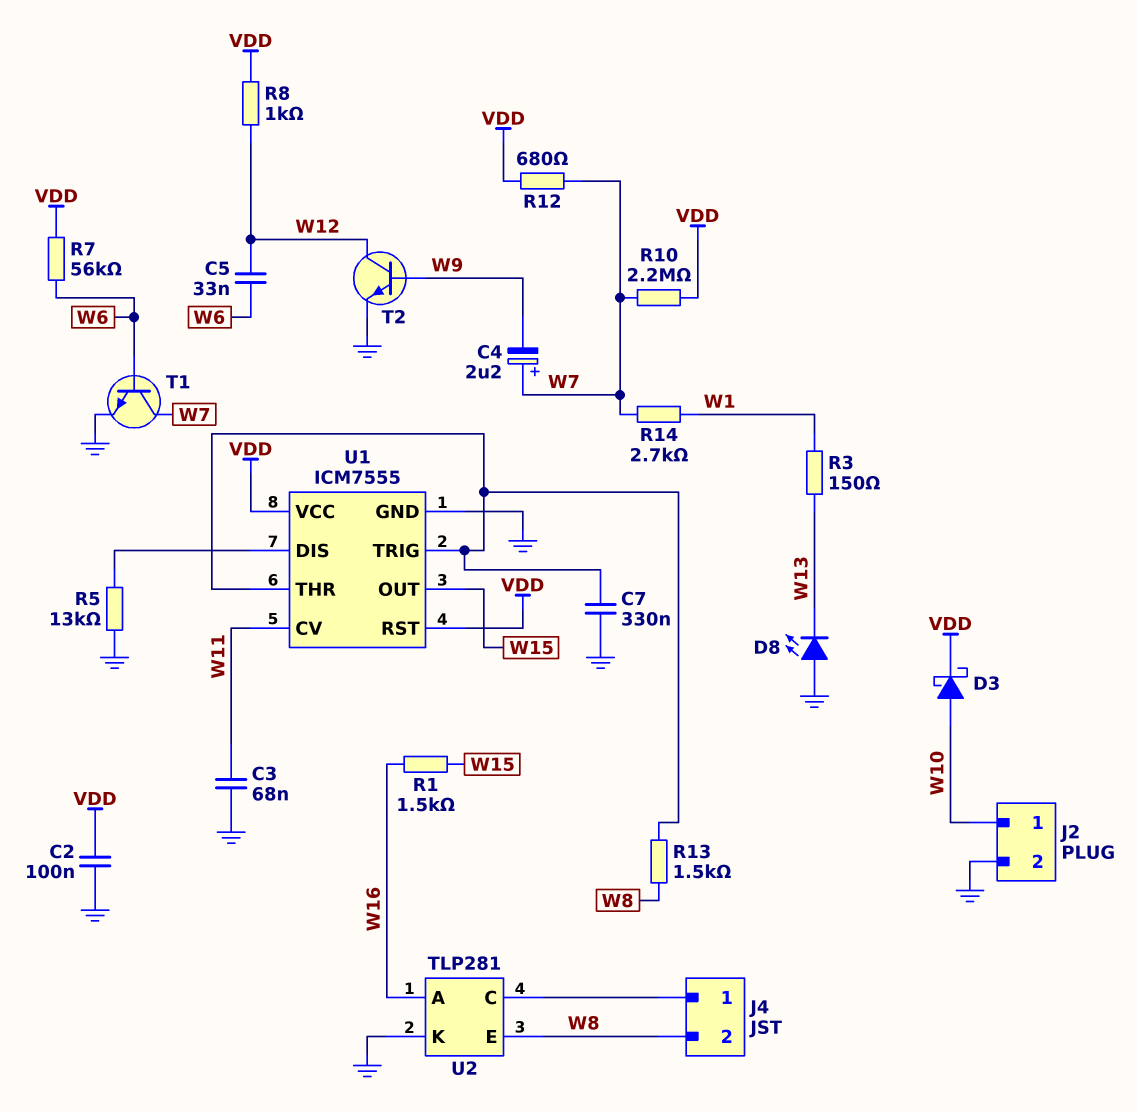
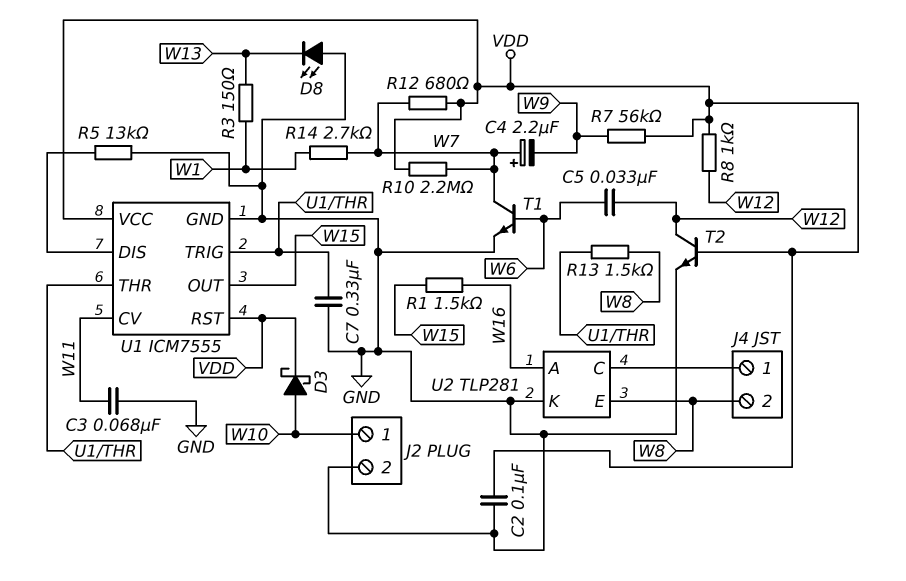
R7: 56k (VDD, W6) -> 56k (VDD, W9)
T2: NPN (B W9, C W12, E GND) -> NPN (B VDD, C W12, E GND)

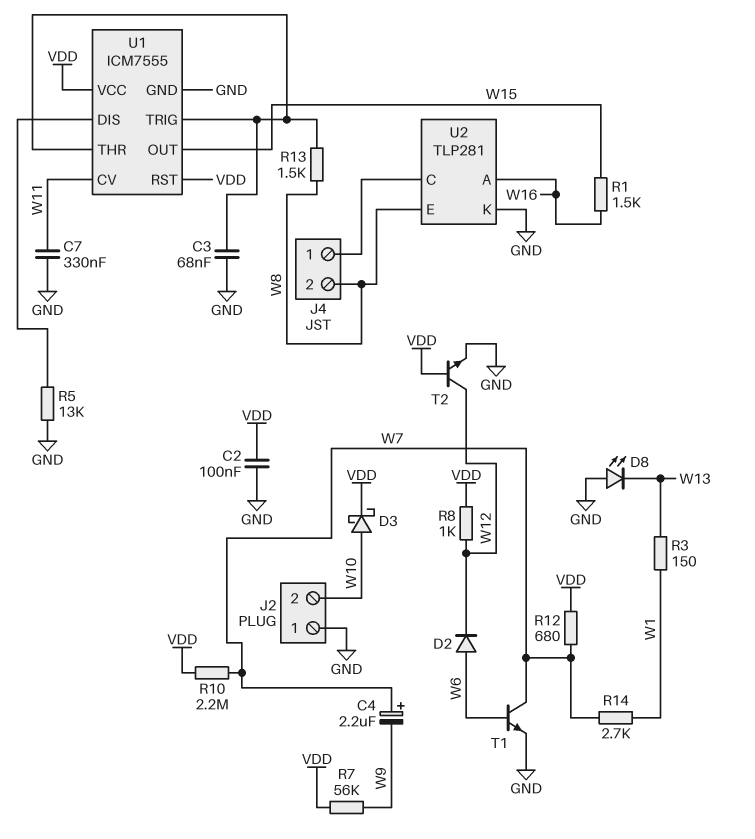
C3: 68nF (GND, W11) -> 68nF (GND, U1/THR)
C5: 33nF (W6, W12) -> none
C7: 330nF (GND, U1/THR) -> 330nF (GND, W11)
D2: none -> diode (A W6, K W12)
J2 pin 1: W10 -> GND
J2 pin 2: GND -> W10

